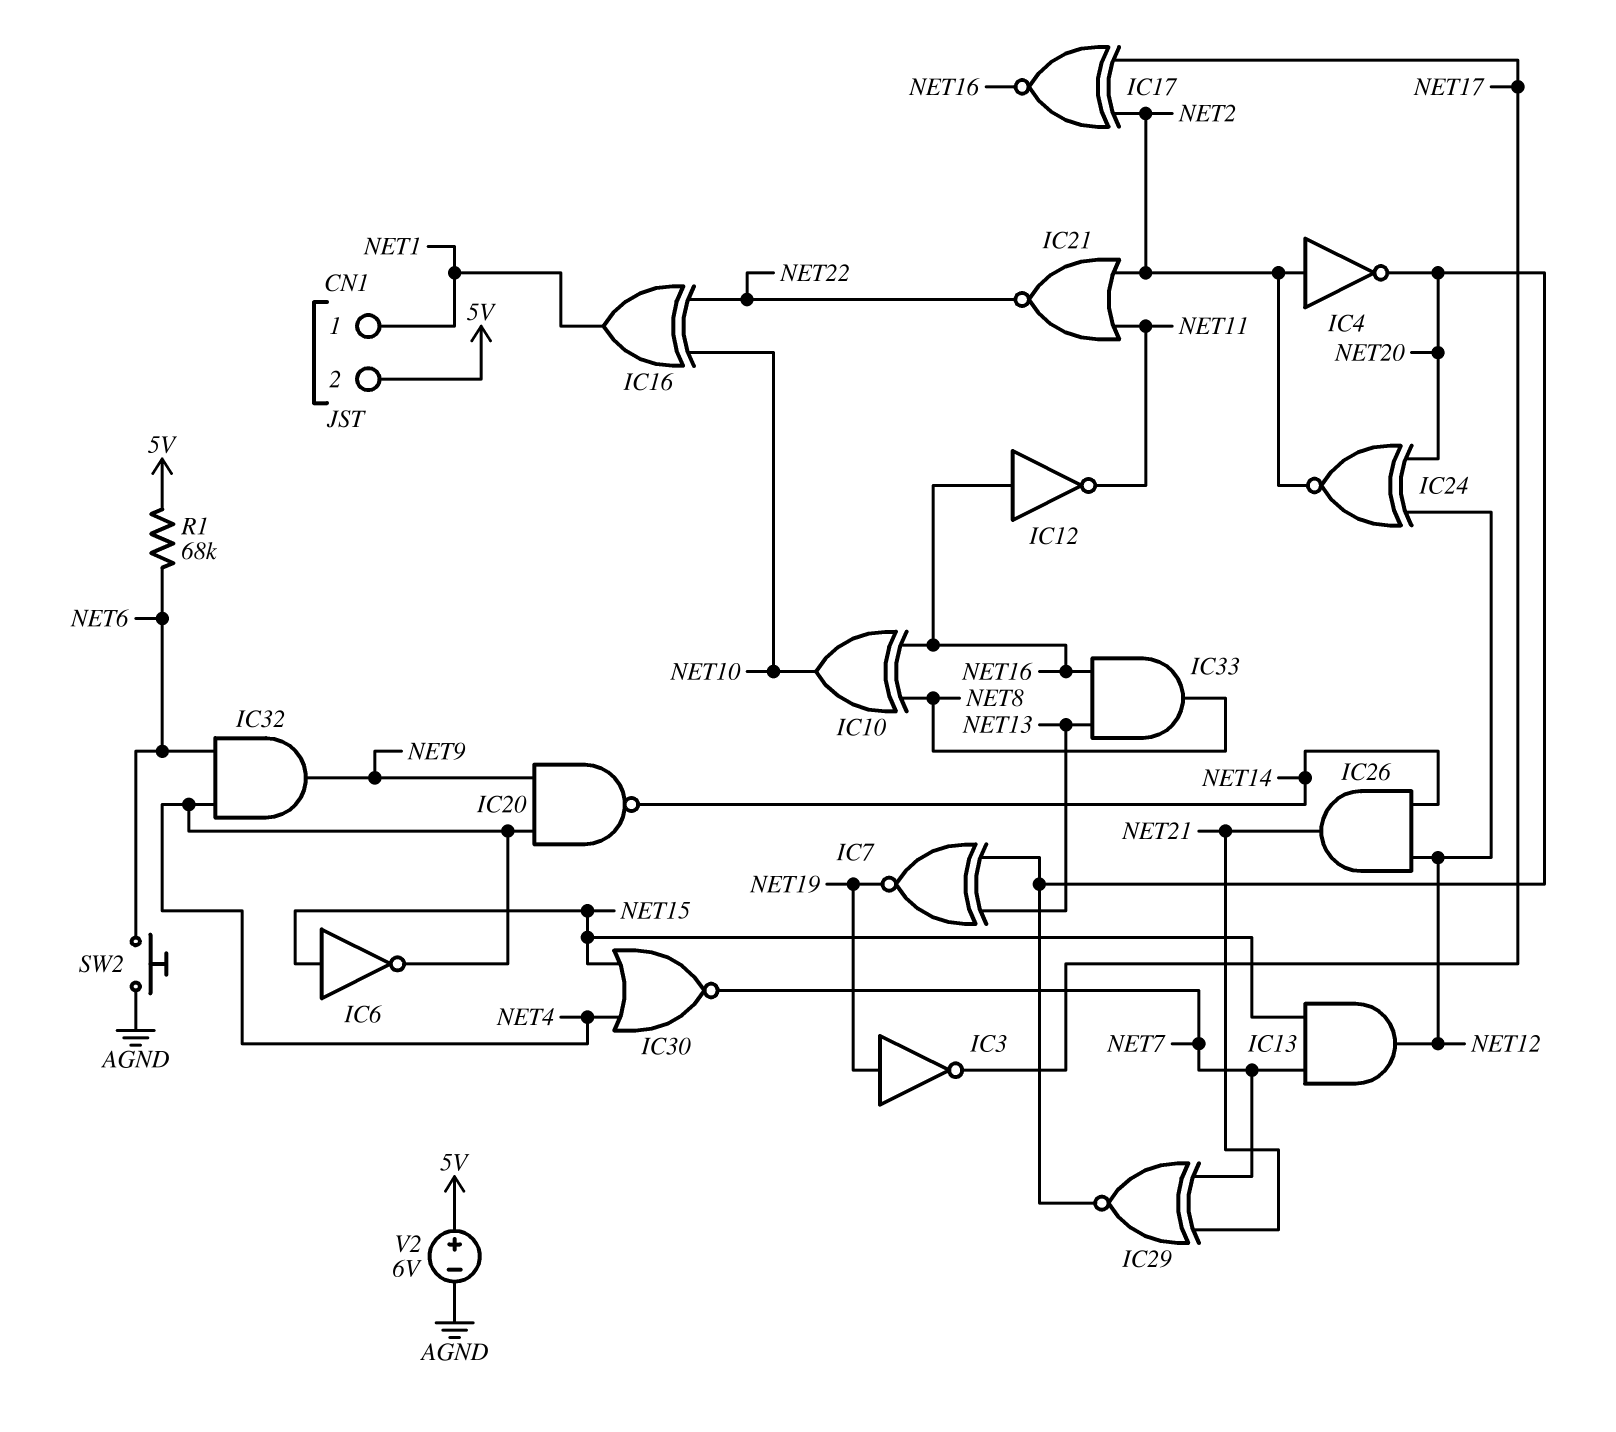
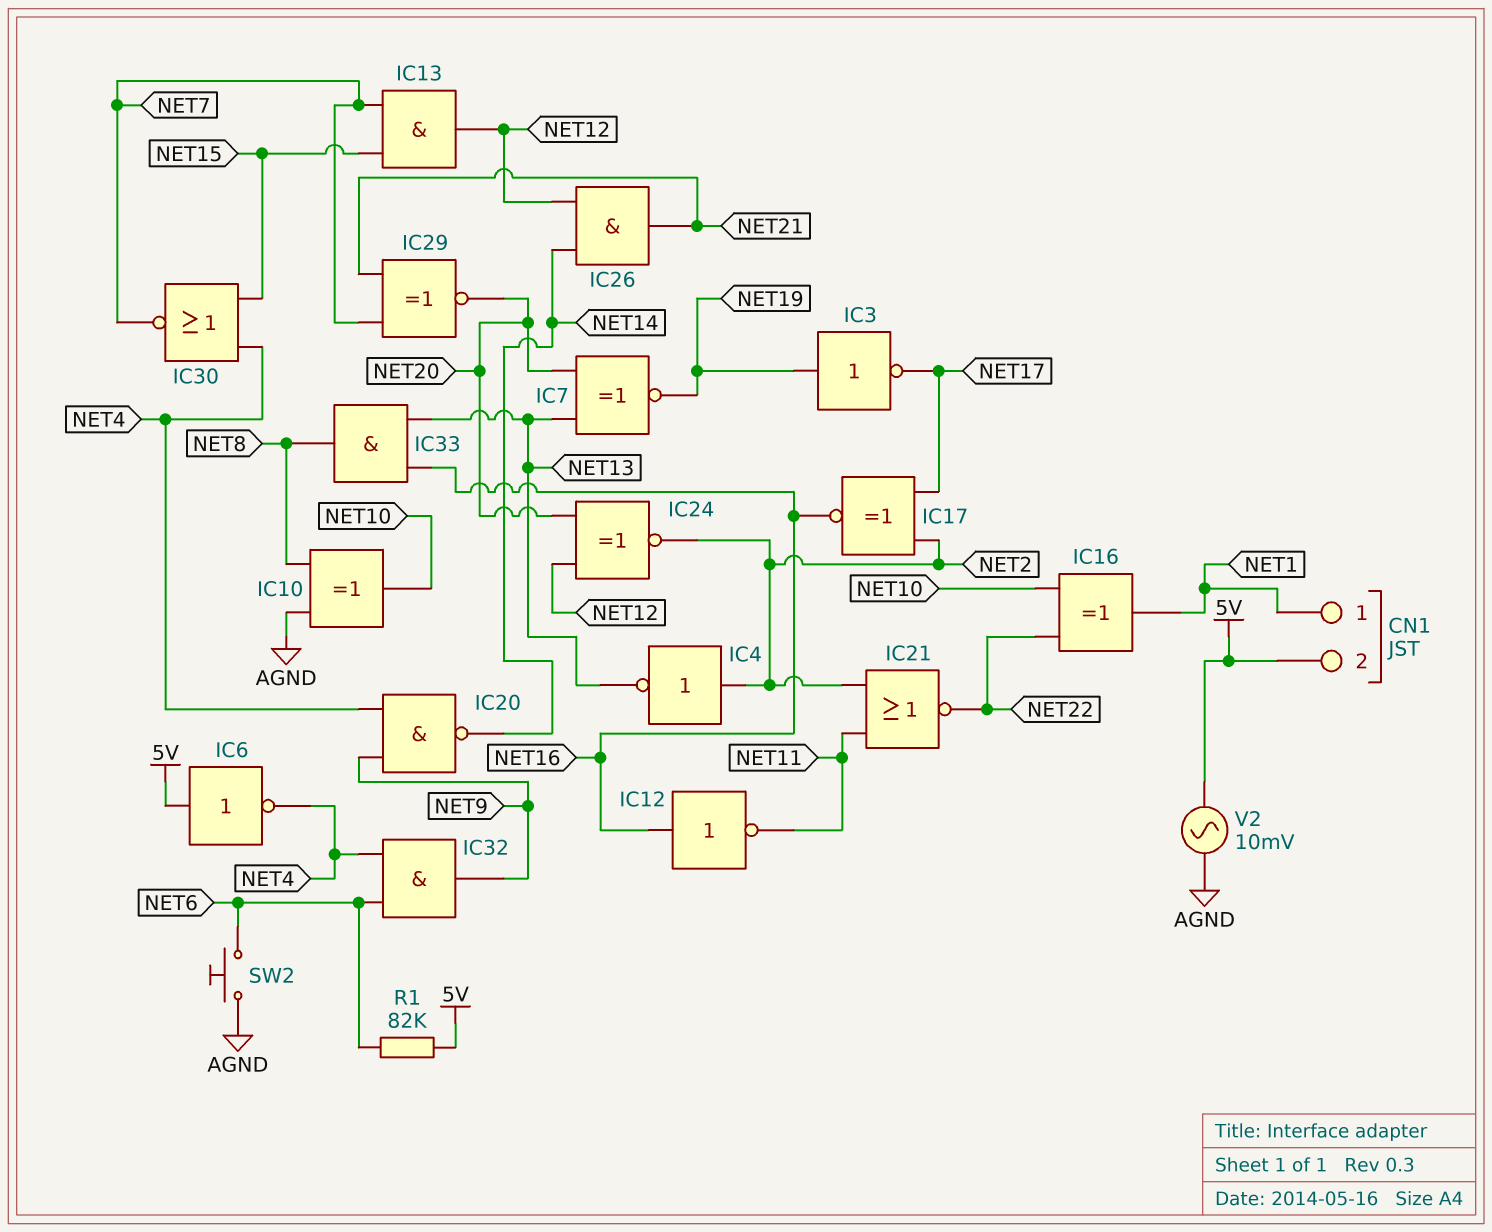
IC4: NOT (in NET2, out NET20) -> NOT (in NET2, out NET13)
IC6: NOT (in NET15, out NET4) -> NOT (in 5V, out NET4)
IC10: XOR (in NET8, in NET16, out NET10) -> XOR (in AGND, in NET8, out NET10)
R1: 68k (5V, NET6) -> 82k (5V, NET6)
V2: 6V (plus 5V, minus AGND) -> AC 10mV (5V, AGND)

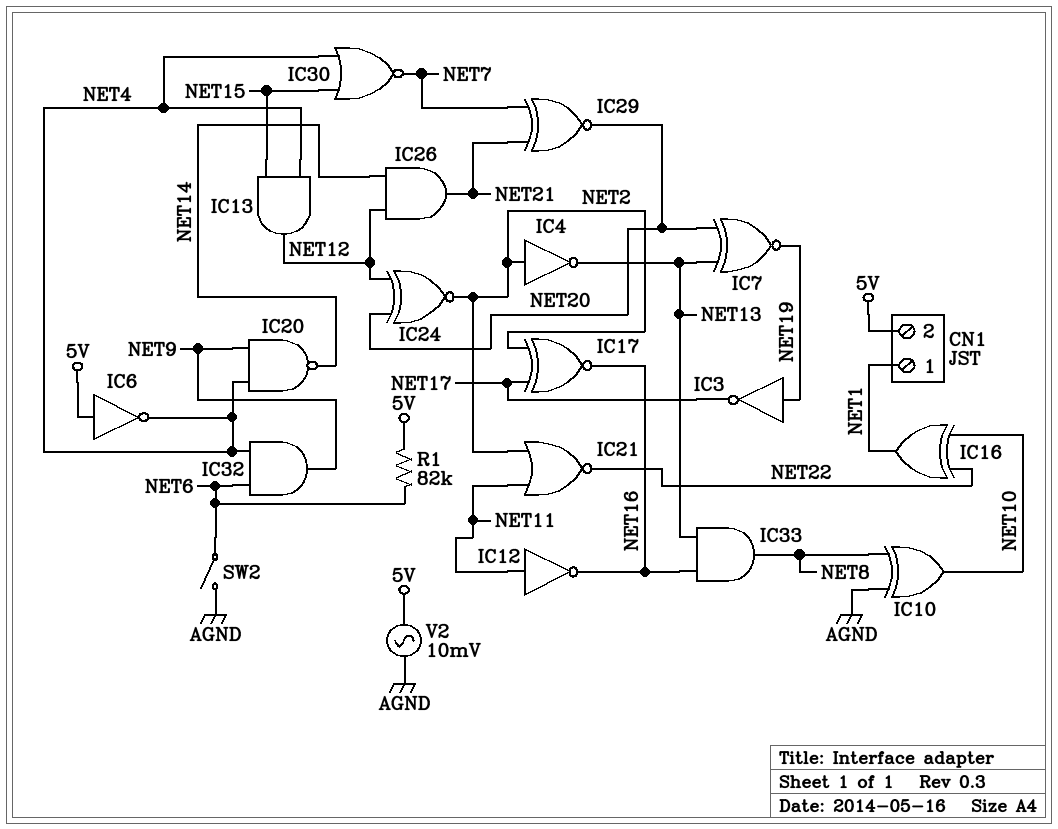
IC12: NOT (in NET16, out NET11) -> NOT (in NET11, out NET16)
IC13: AND (in NET7, in NET15, out NET12) -> AND (in NET4, in NET15, out NET12)
SW2: button (AGND, NET6) -> switch (AGND, NET6)

